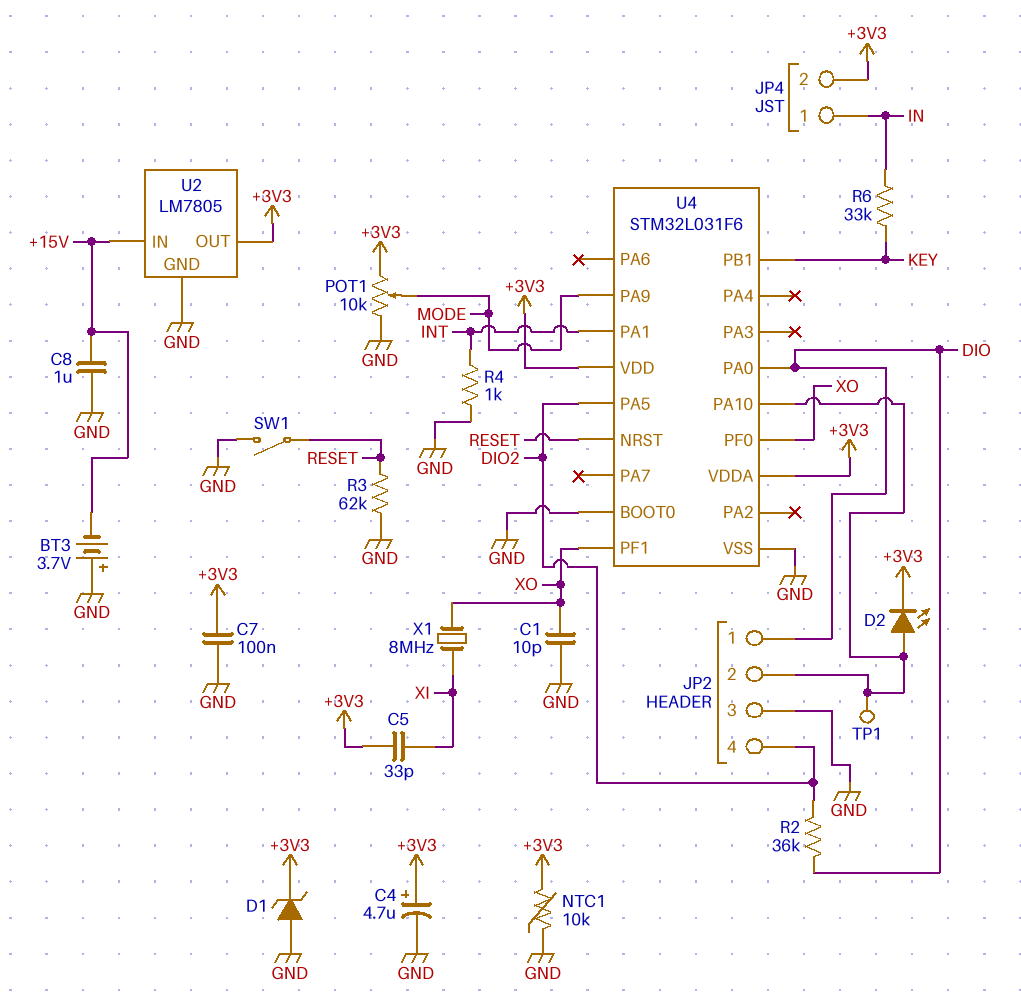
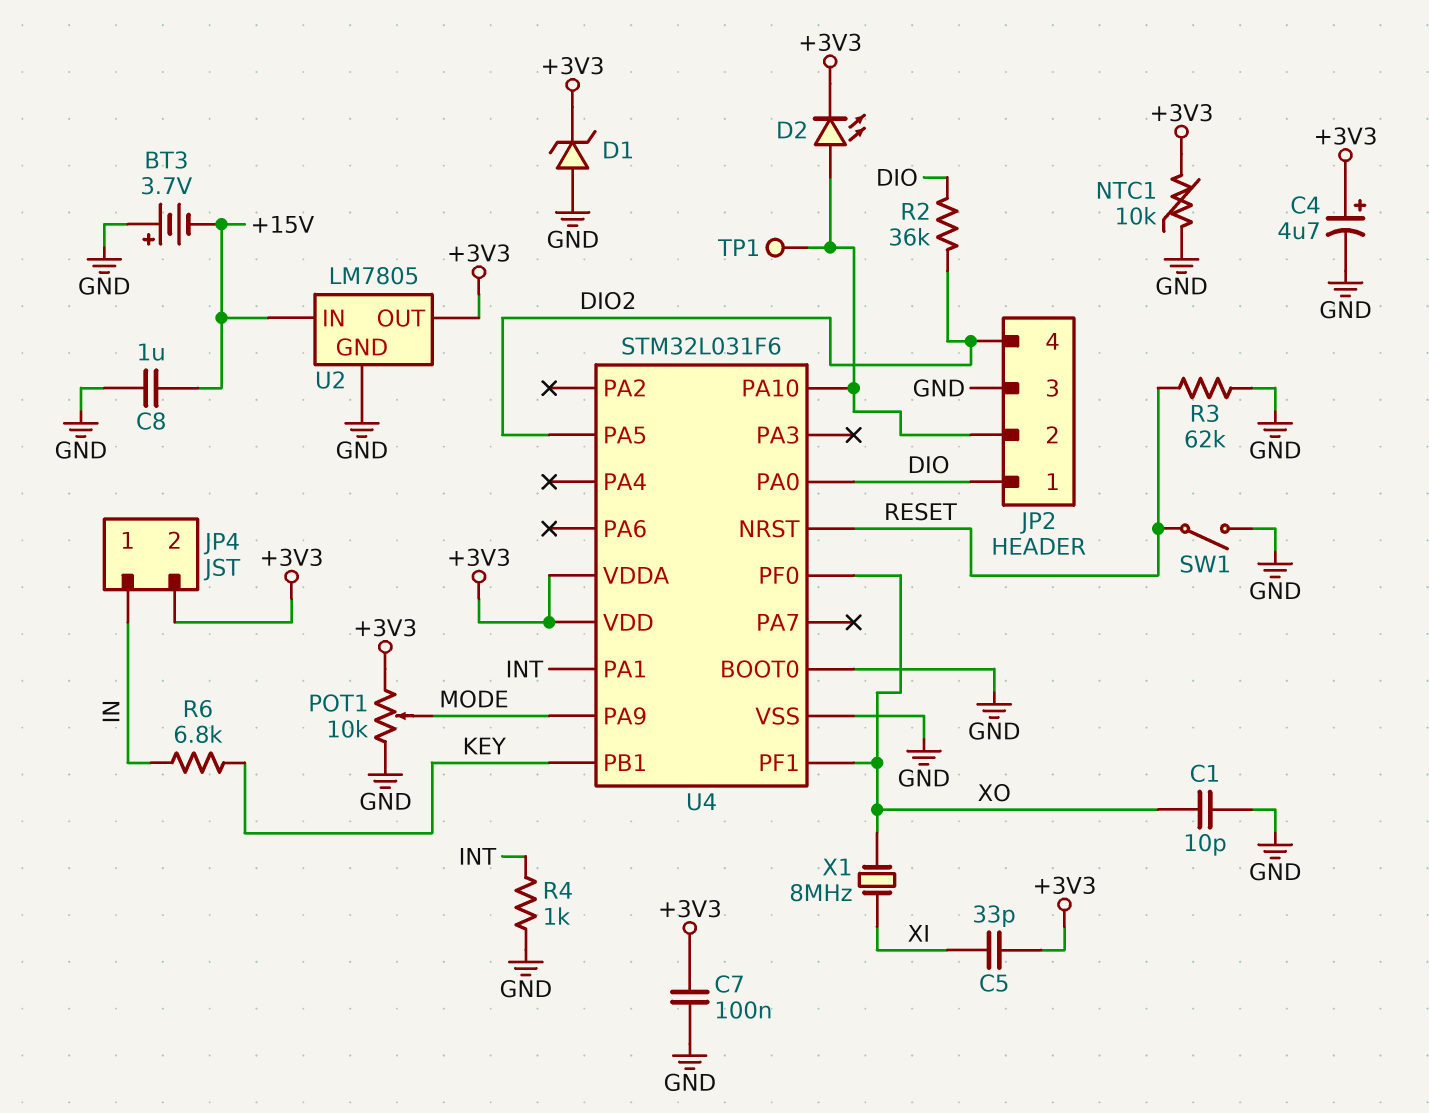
R6: 33k (IN, KEY) -> 6.8k (IN, KEY)

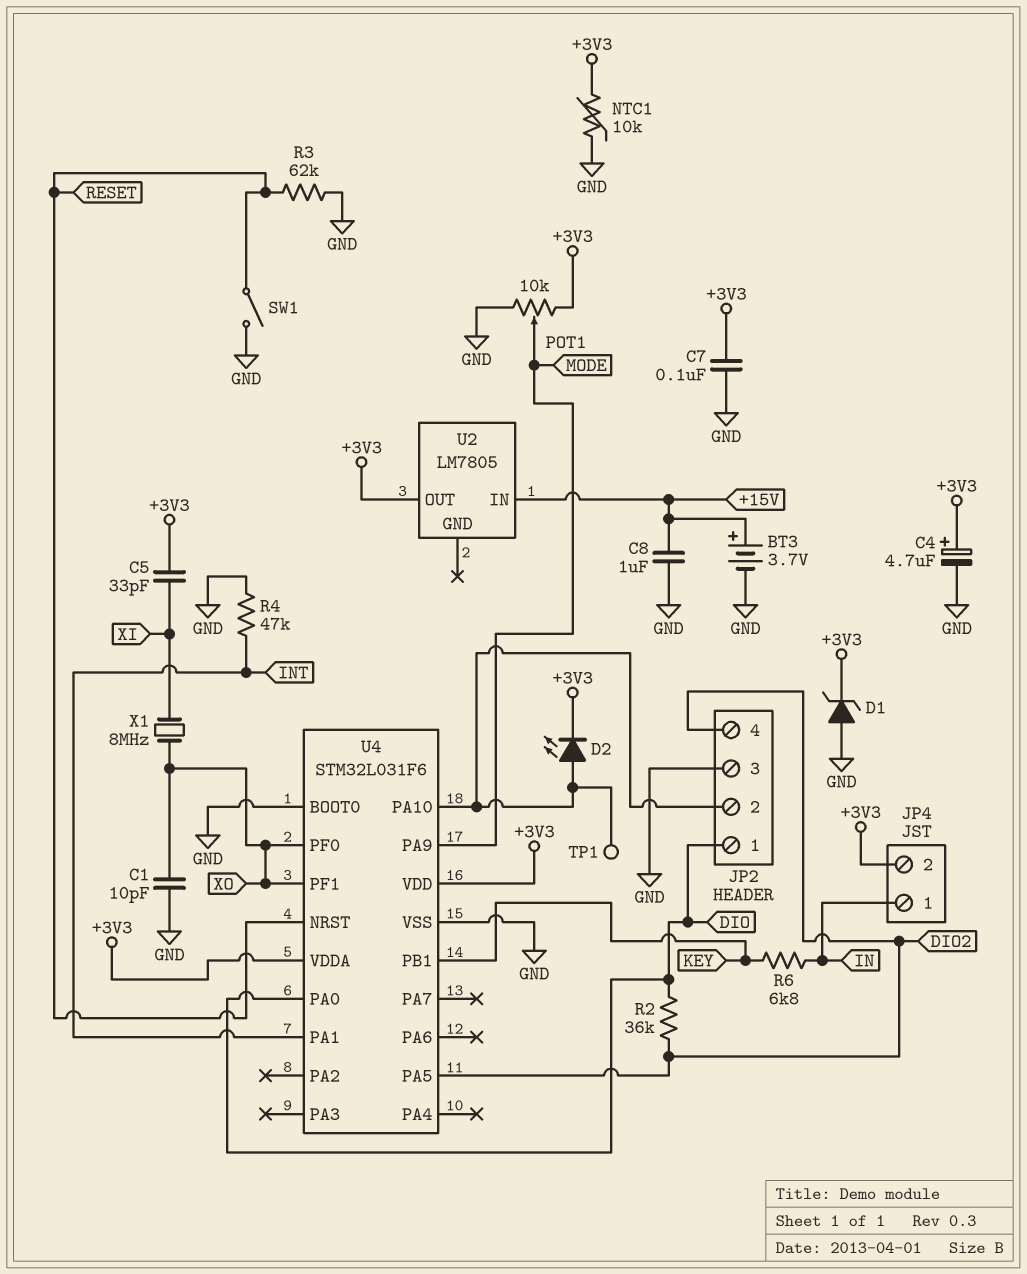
BT3: 3.7V (plus GND, minus +15V) -> 3.7V (plus +15V, minus GND)
R4: 1k (GND, INT) -> 47k (GND, INT)
U2 pin GND: GND -> none

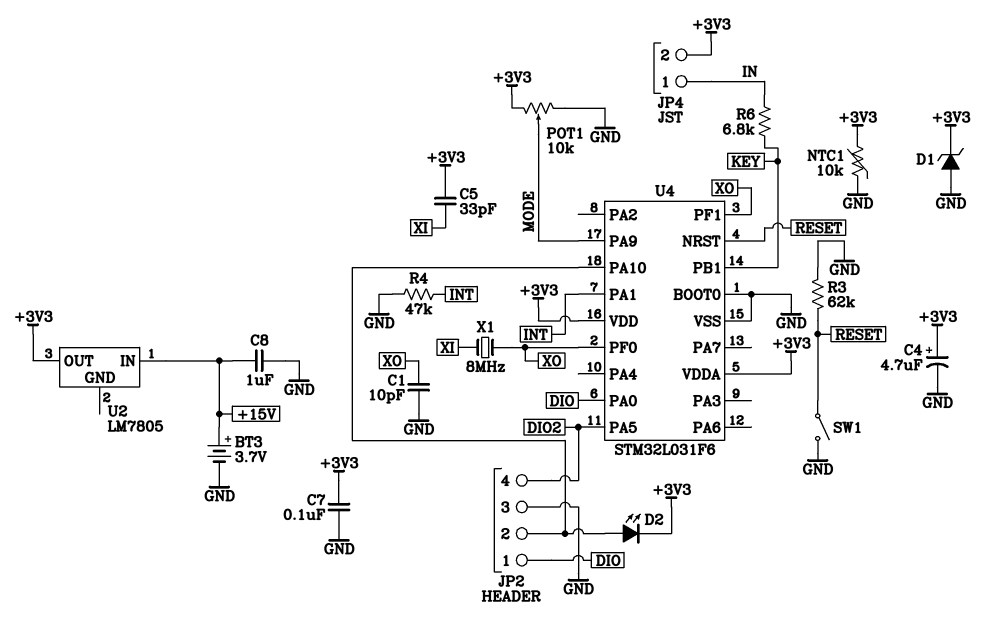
R2: 36k (DIO, DIO2) -> none
TP1: test point (JP2/2) -> none

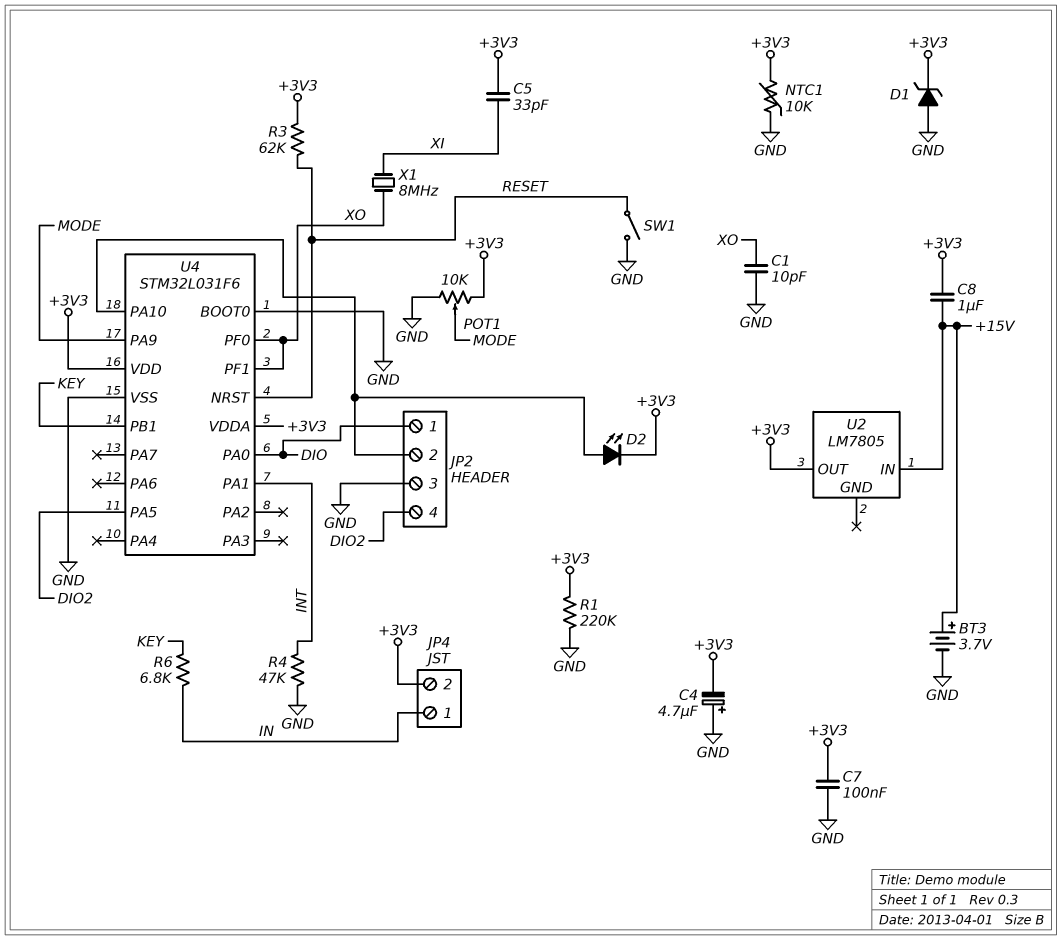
C4: 4.7uF (plus +3V3, minus GND) -> 4.7uF (plus GND, minus +3V3)
C8: 1uF (+15V, GND) -> 1uF (+3V3, +15V)
R1: none -> 220k (+3V3, GND)
R3: 62k (GND, RESET) -> 62k (+3V3, RESET)

